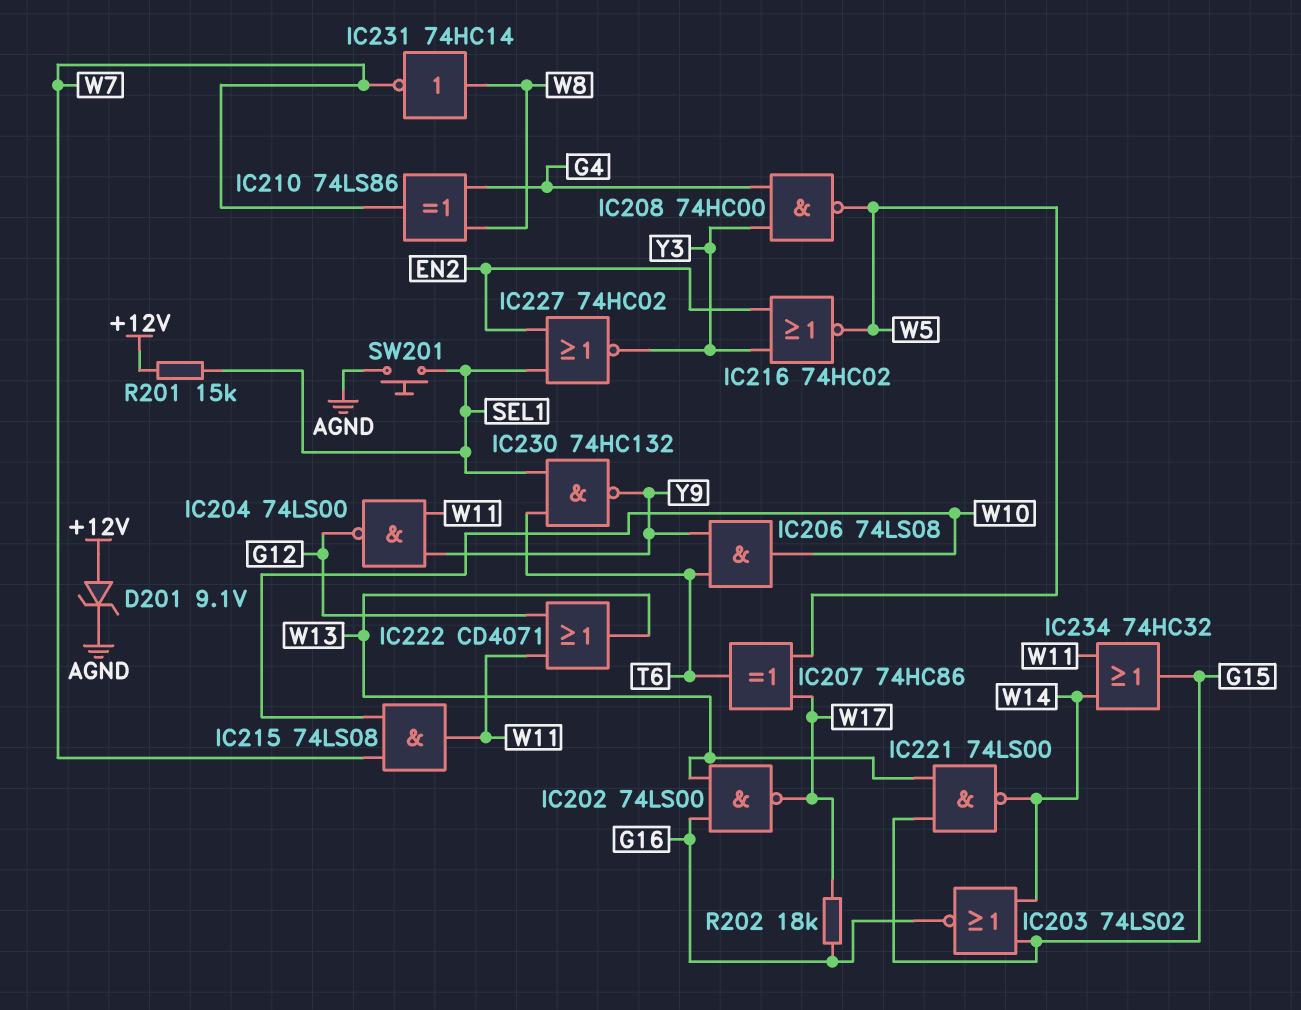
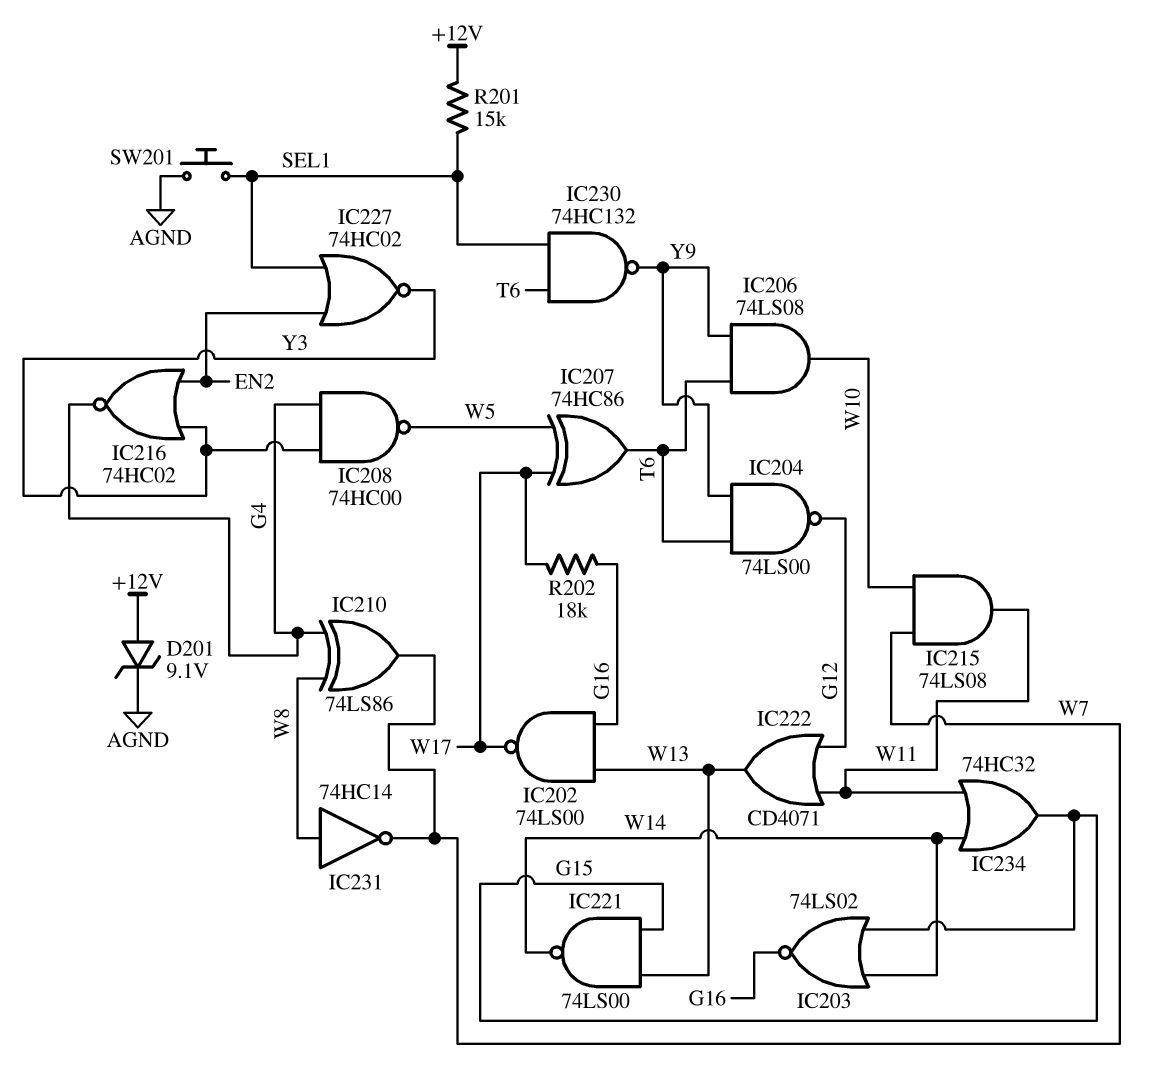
IC204: NAND 74LS00 (in W11, in Y9, out G12) -> NAND 74LS00 (in T6, in Y9, out G12)
IC216: NOR 74HC02 (in EN2, in Y3, out W5) -> NOR 74HC02 (in EN2, in Y3, out G4)

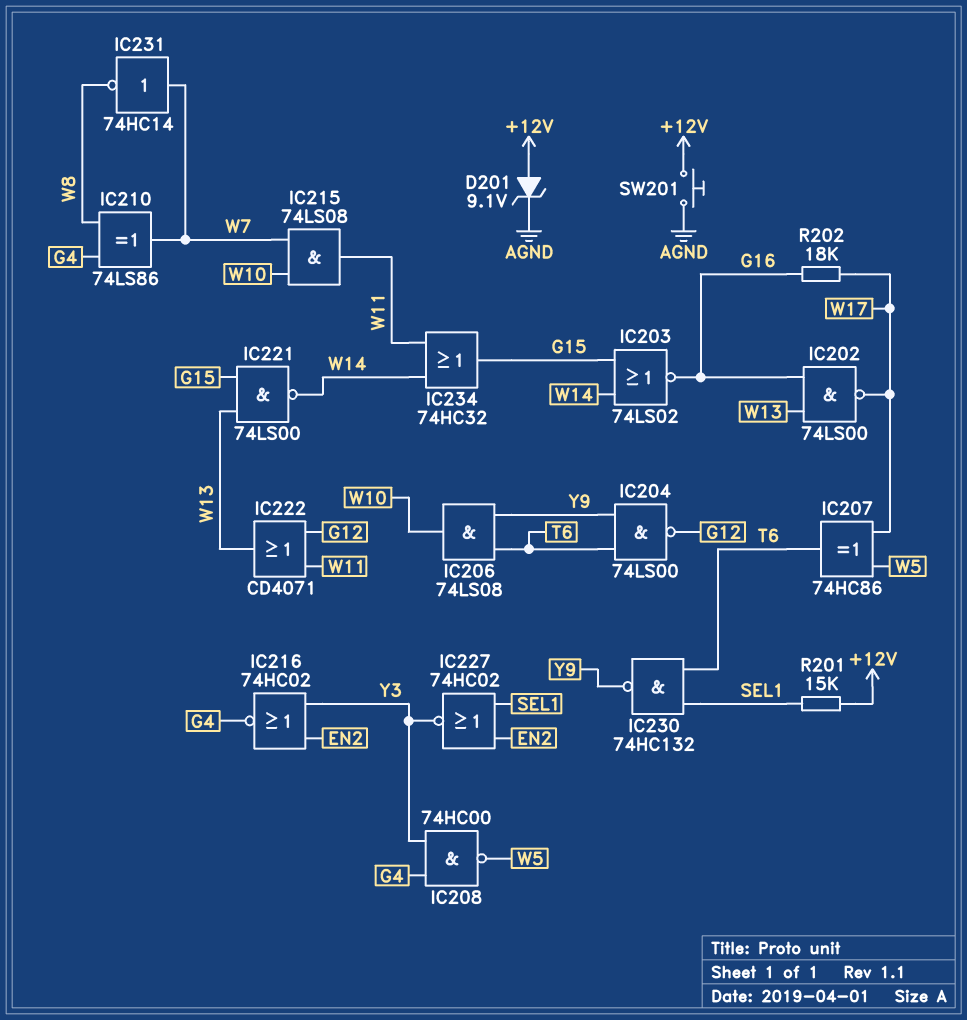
IC231: NOT 74HC14 (in W8, out W7) -> NOT 74HC14 (in W7, out W8)
SW201: button (AGND, SEL1) -> button (+12V, AGND)

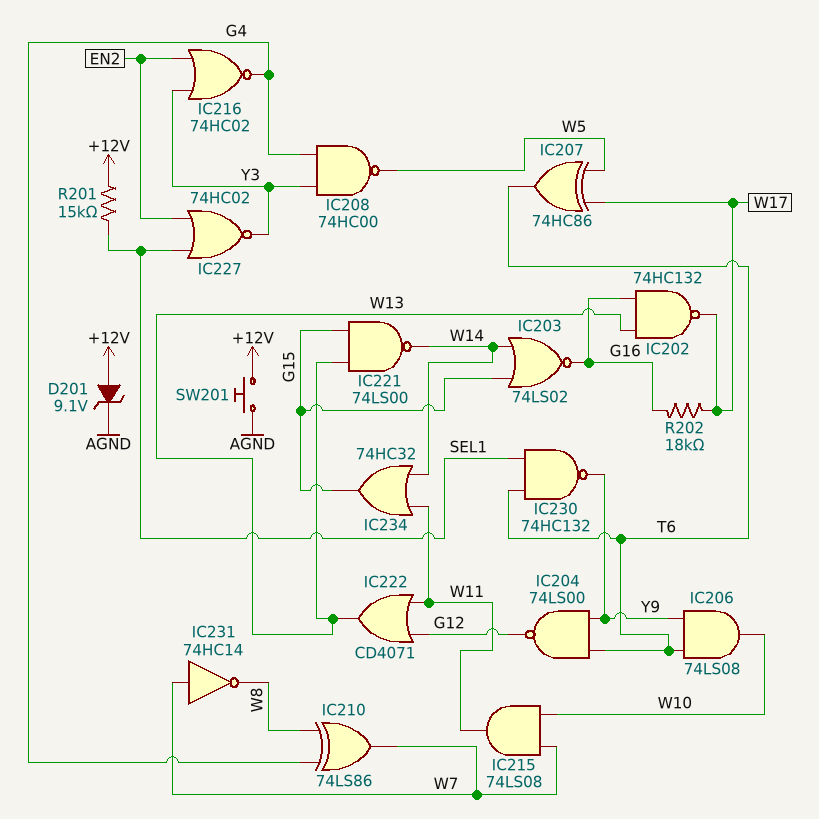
IC202: NAND 74LS00 (in G16, in W13, out W17) -> NAND 74HC132 (in G16, in W13, out W17)

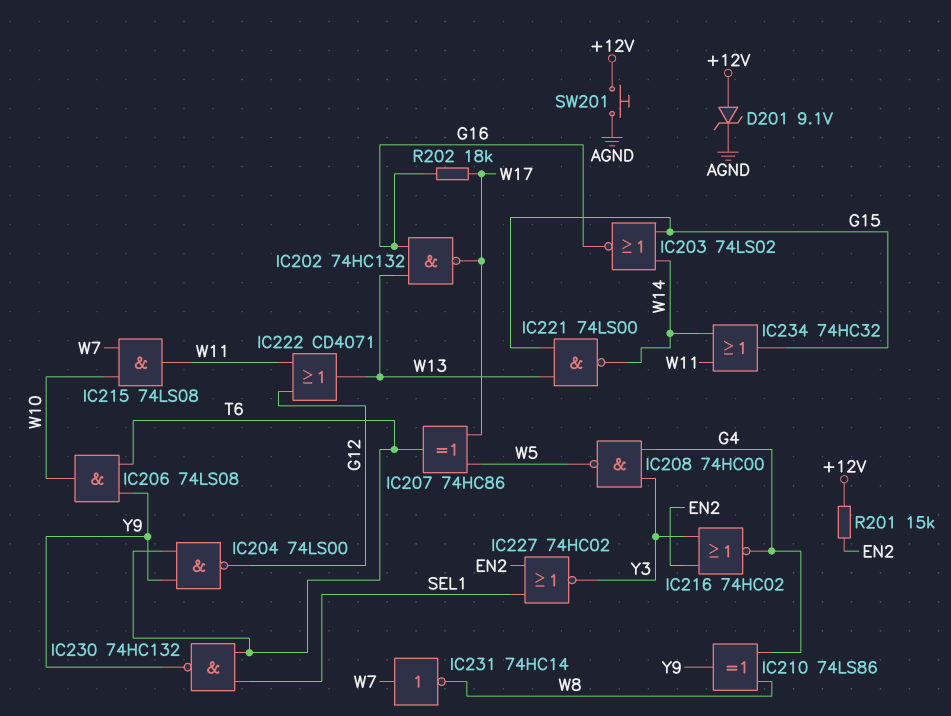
IC210: XOR 74LS86 (in G4, in W8, out W7) -> XOR 74LS86 (in G4, in W8, out Y9)
R201: 15k (+12V, SEL1) -> 15k (+12V, EN2)

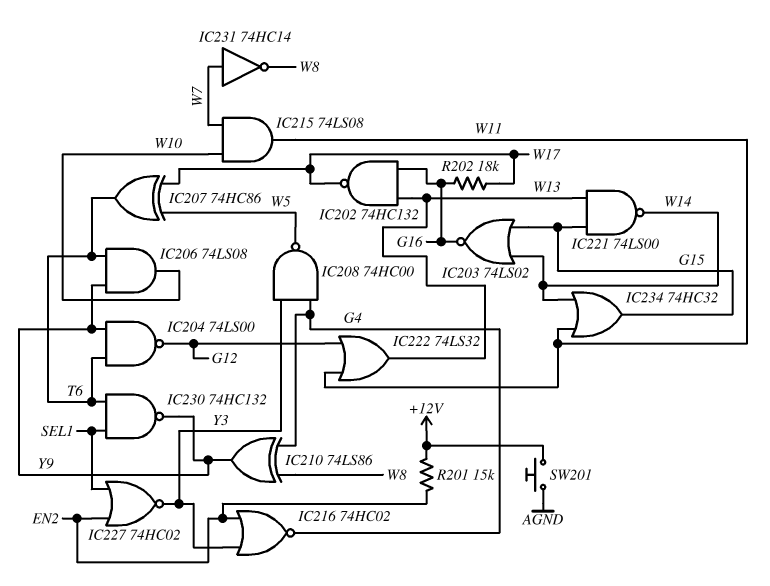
D201: zener 9.1V (A +12V, K AGND) -> none
IC222: OR CD4071 (in G12, in W11, out W13) -> OR 74LS32 (in G12, in W11, out W13)

